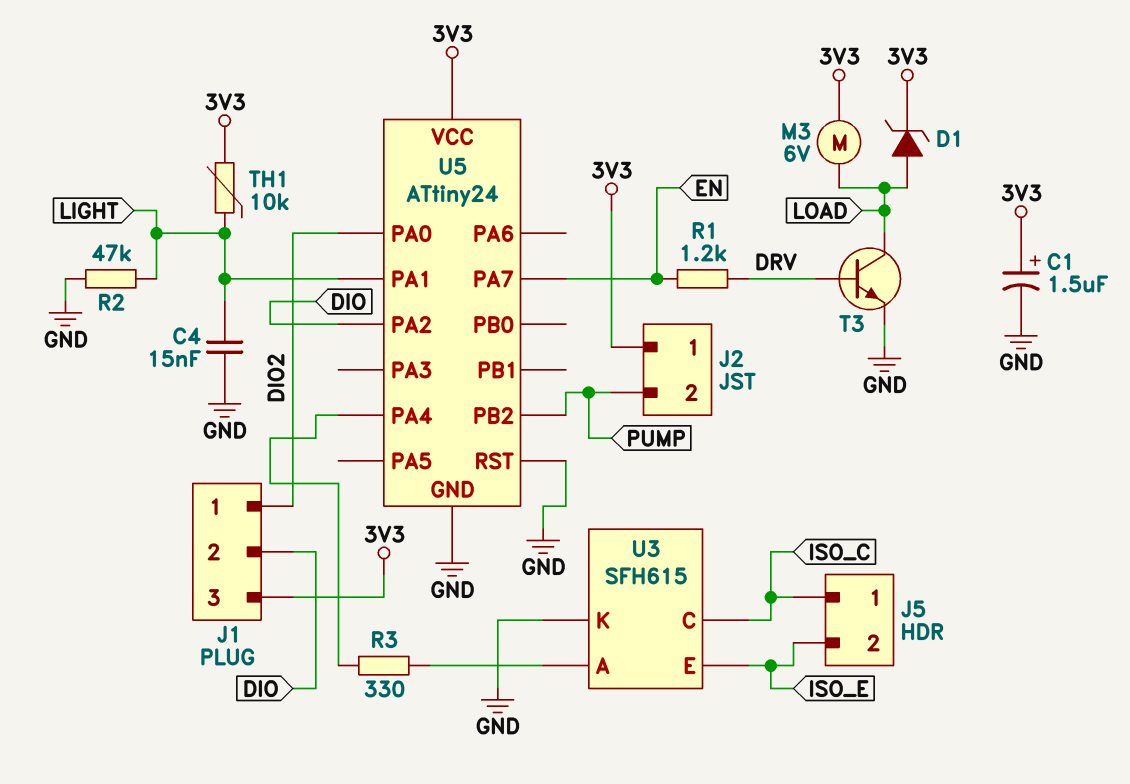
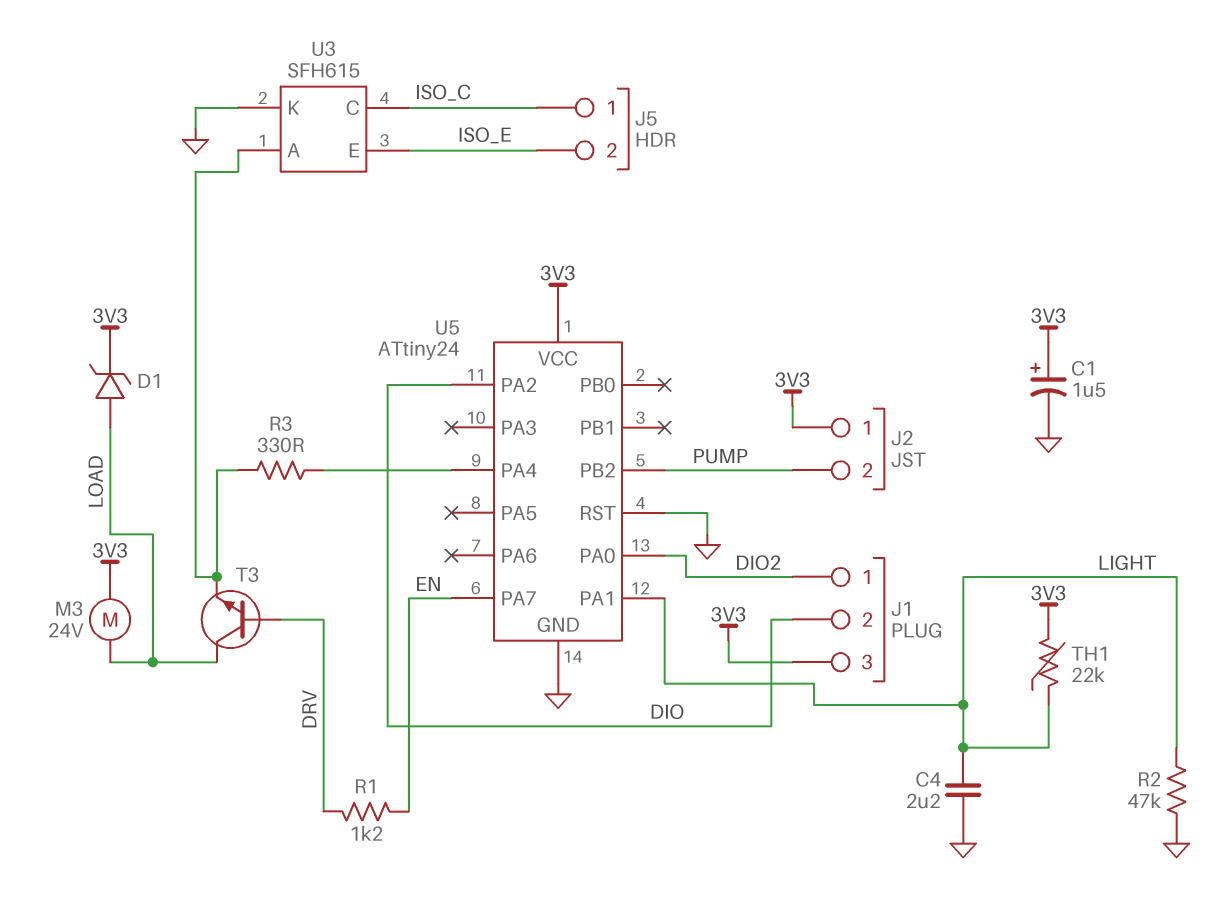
C4: 15nF (GND, LIGHT) -> 2.2uF (GND, LIGHT)
M3: motor 6V (3V3, LOAD) -> motor 24V (3V3, LOAD)
T3: NPN (B DRV, C LOAD, E GND) -> NPN (B DRV, C LOAD, E U3/A)
TH1: 10k (3V3, LIGHT) -> 22k (3V3, LIGHT)

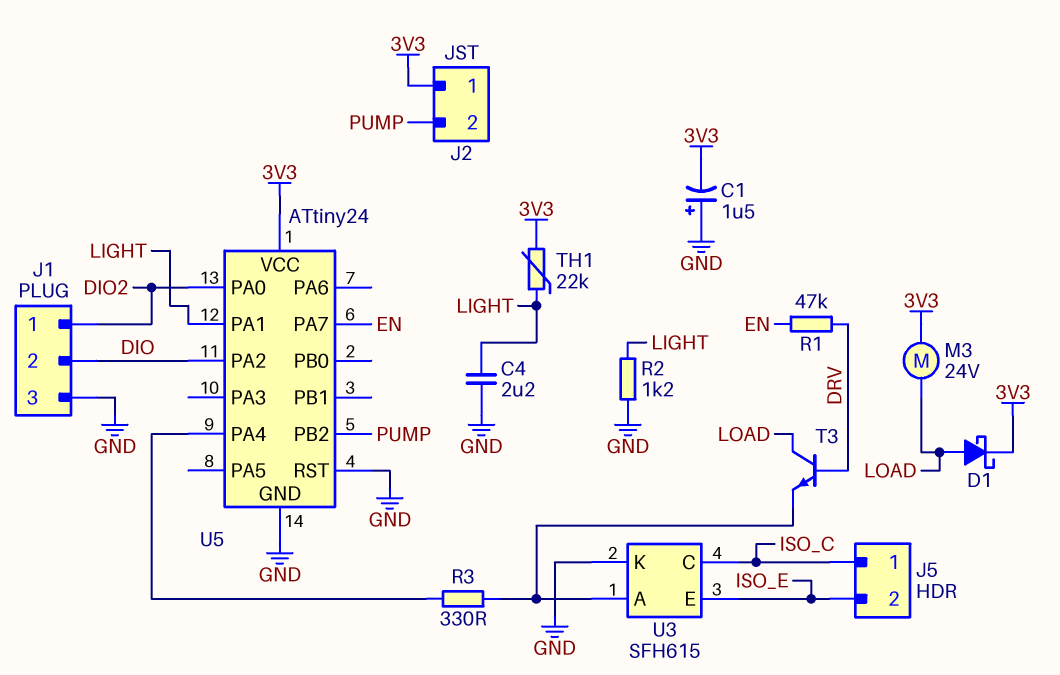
C1: 1.5uF (plus 3V3, minus GND) -> 1.5uF (plus GND, minus 3V3)
D1: zener (A LOAD, K 3V3) -> schottky (A LOAD, K 3V3)
J1 pin 3: 3V3 -> GND
R1: 1.2k (DRV, EN) -> 47k (DRV, EN)
R2: 47k (GND, LIGHT) -> 1.2k (GND, LIGHT)

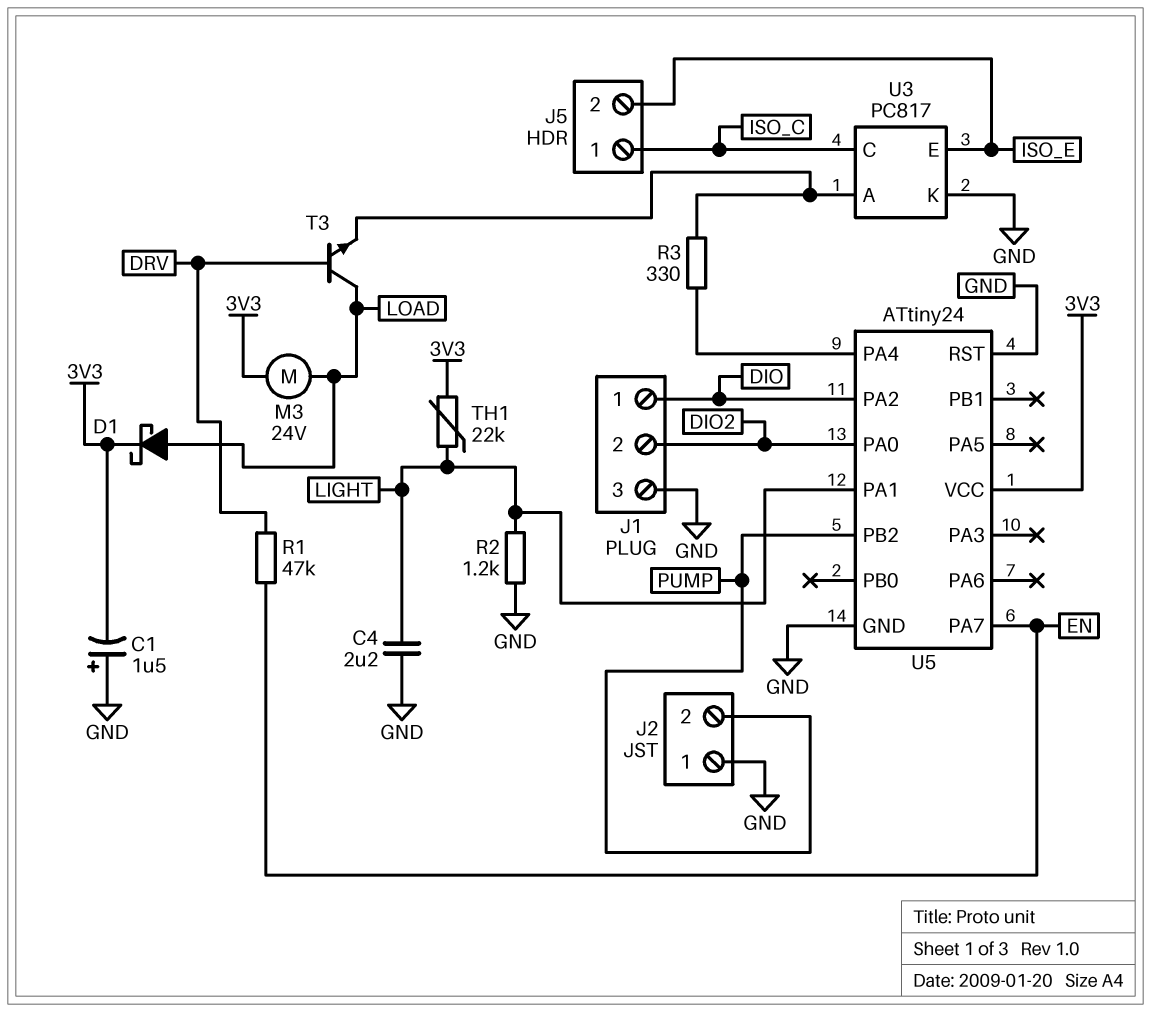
J1 pin 1: DIO2 -> DIO
J1 pin 2: DIO -> DIO2
J2 pin 1: 3V3 -> GND
U3: SFH615 -> PC817

